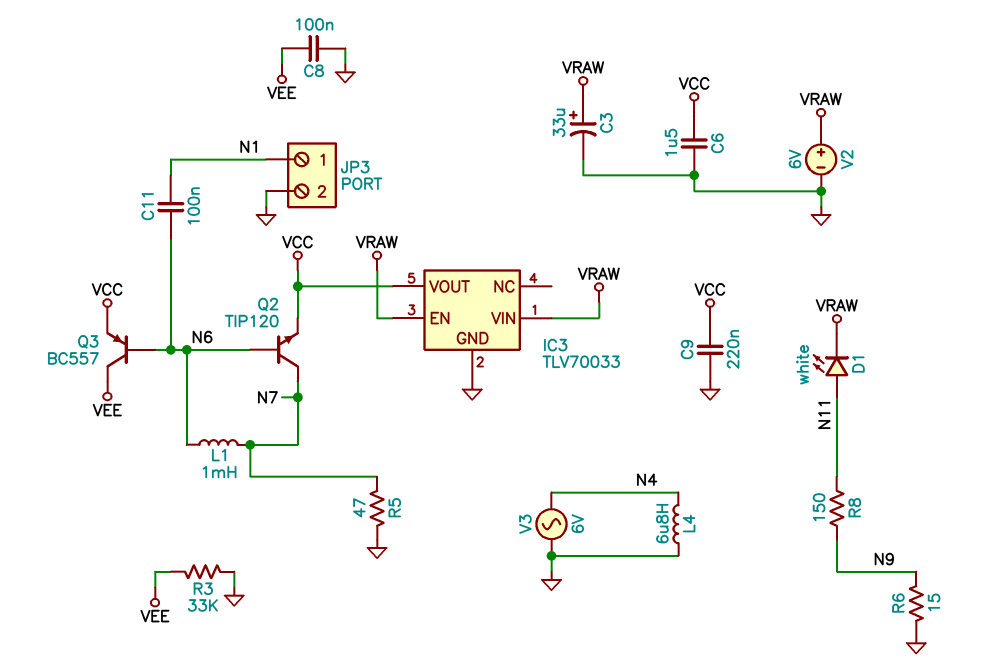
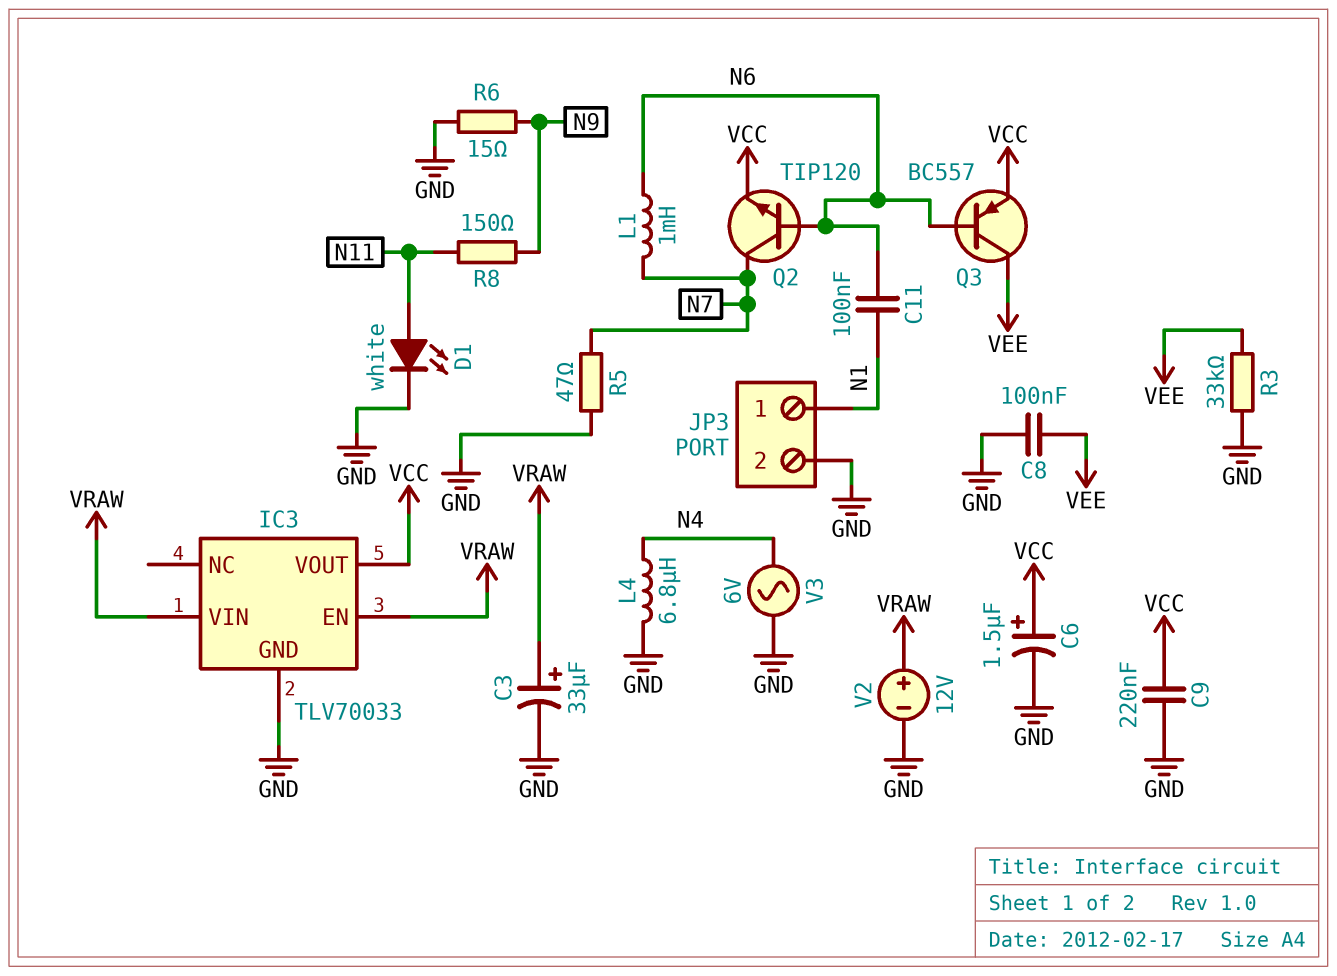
C6: 1.5uF (GND, VCC) -> 1.5uF (plus VCC, minus GND)
D1: LED white (A N11, K VRAW) -> LED white (A N11, K GND)
V2: 6V (plus VRAW, minus GND) -> 12V (plus VRAW, minus GND)

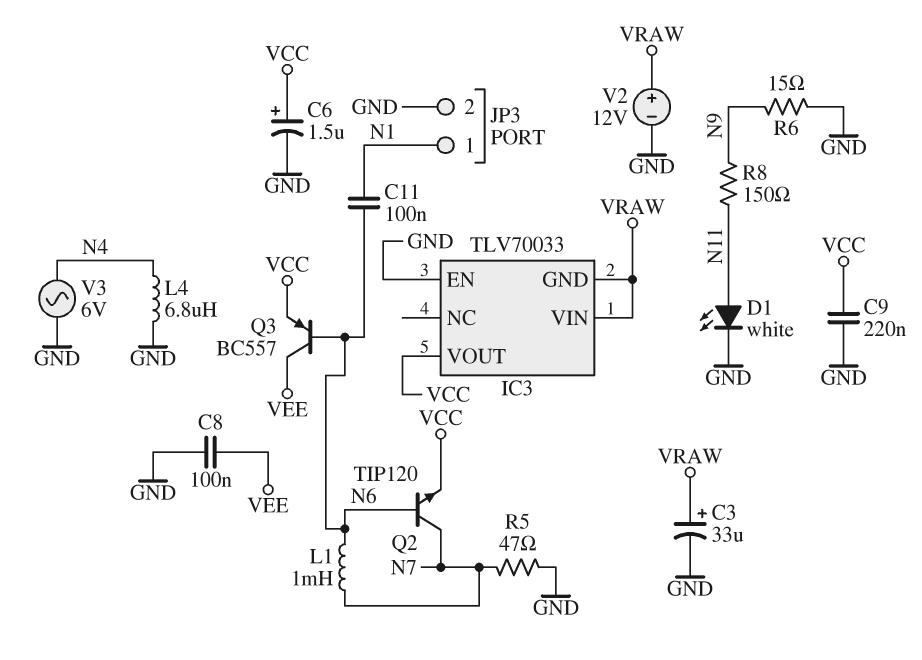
IC3 pin EN: VRAW -> GND
IC3 pin GND: GND -> VRAW
R3: 33k (GND, VEE) -> none

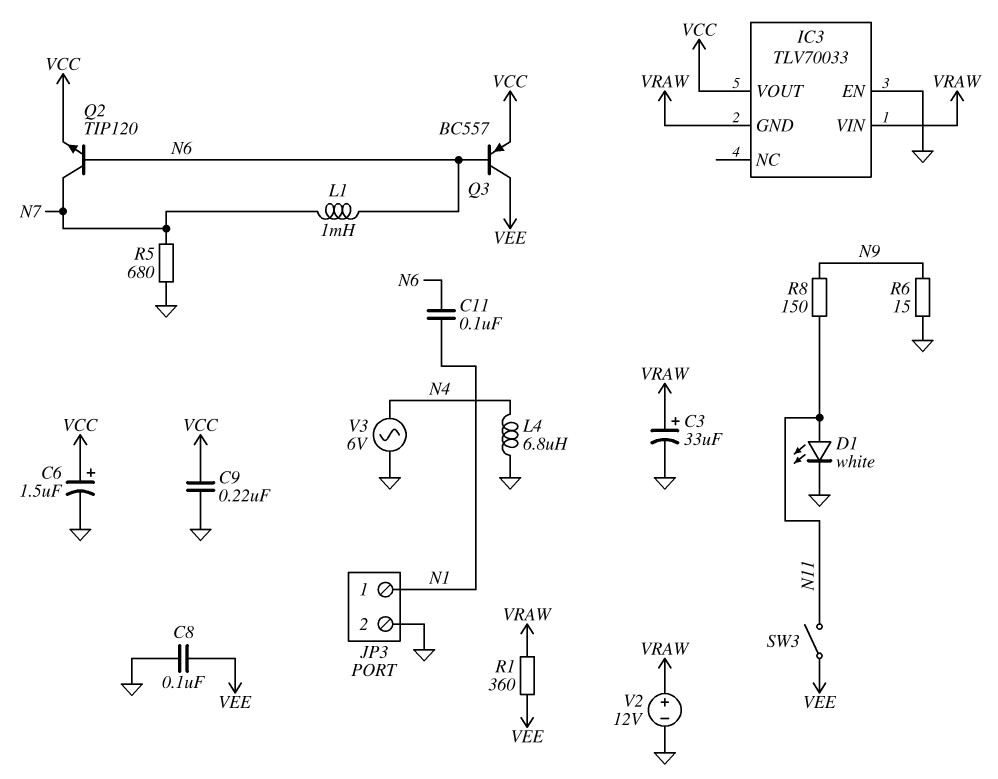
R1: none -> 360 (VEE, VRAW)
R5: 47 (GND, N7) -> 680 (GND, N7)
SW3: none -> switch (N11, VEE)

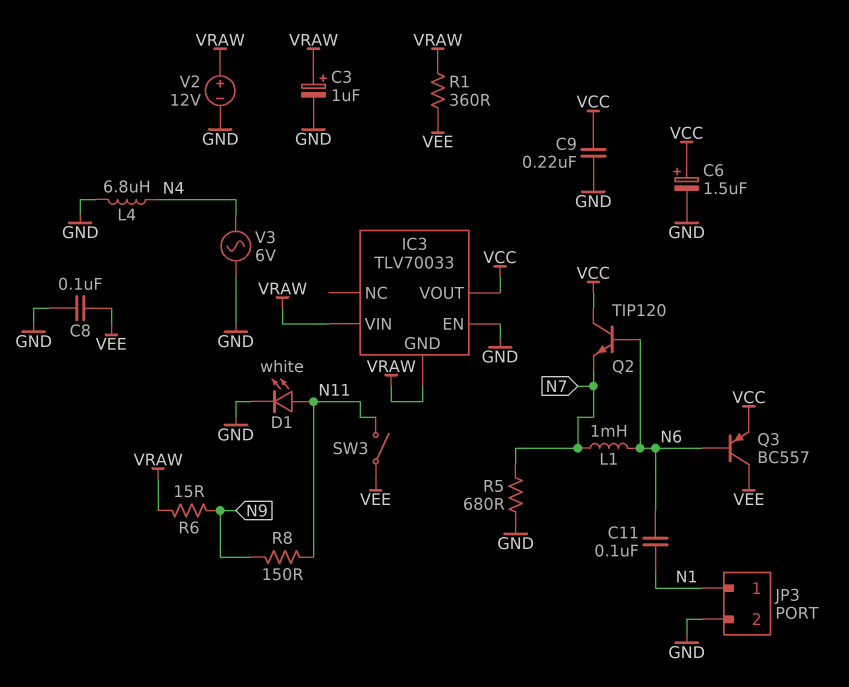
C3: 33uF (plus VRAW, minus GND) -> 1uF (plus VRAW, minus GND)
Q2: NPN TIP120 (B N6, C N7, E VCC) -> NPN TIP120 (B N6, C VCC, E N7)
R6: 15 (GND, N9) -> 15 (N9, VRAW)

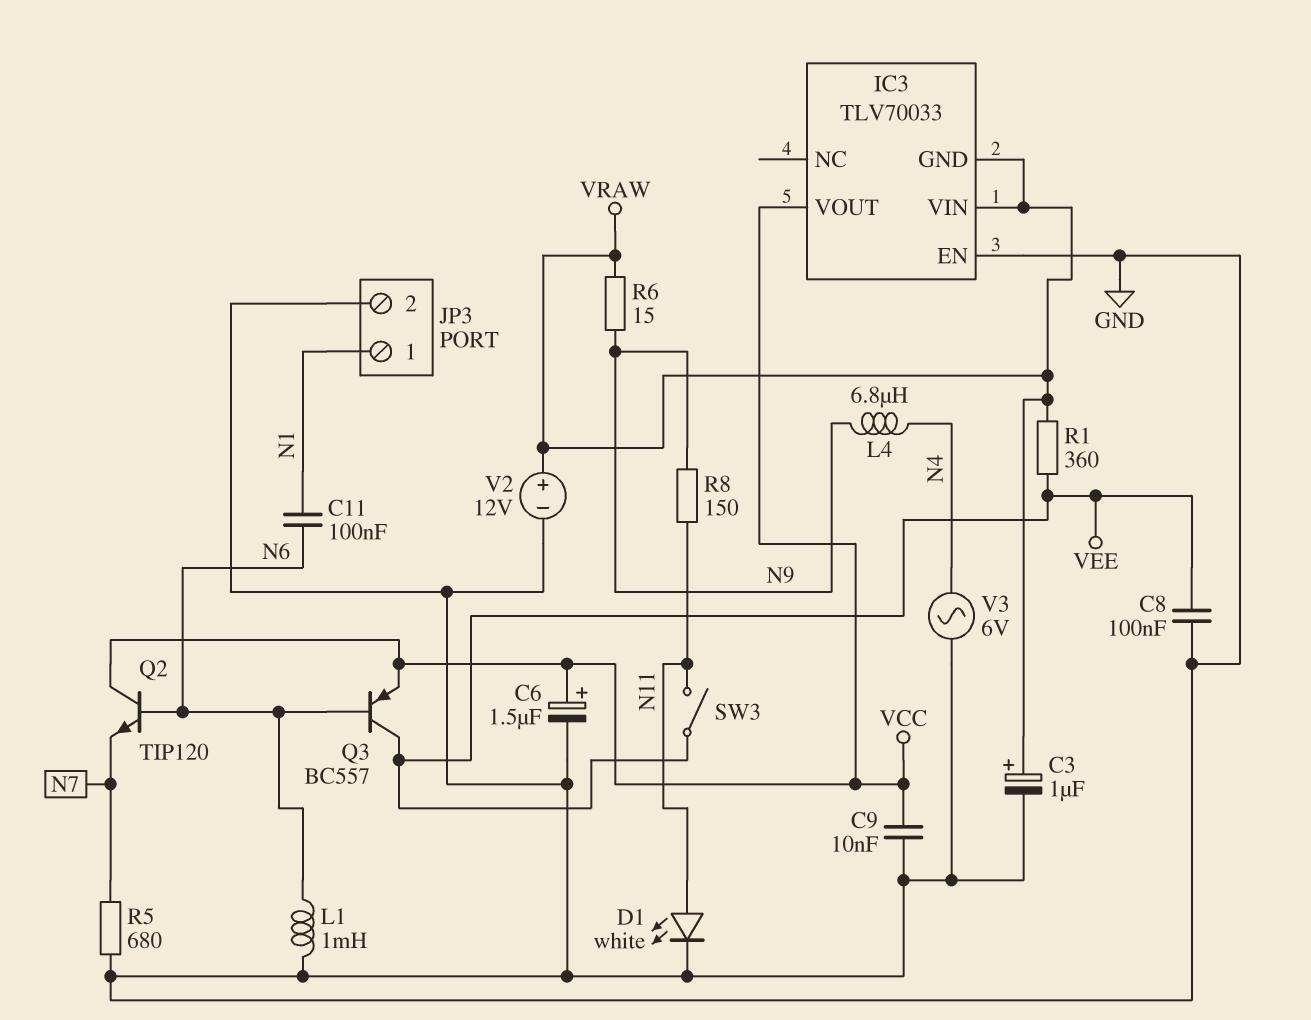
C9: 220nF (GND, VCC) -> 10nF (GND, VCC)
L1: 1mH (N6, N7) -> 1mH (GND, N6)
L4: 6.8uH (GND, N4) -> 6.8uH (N4, N9)

